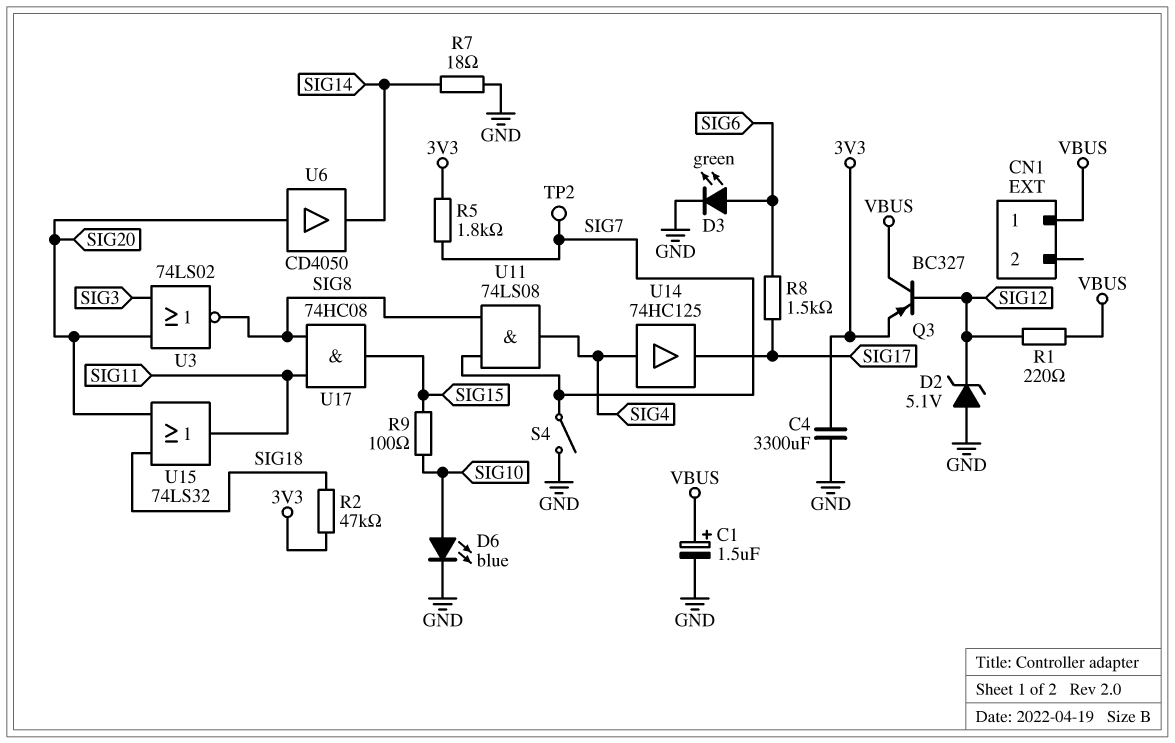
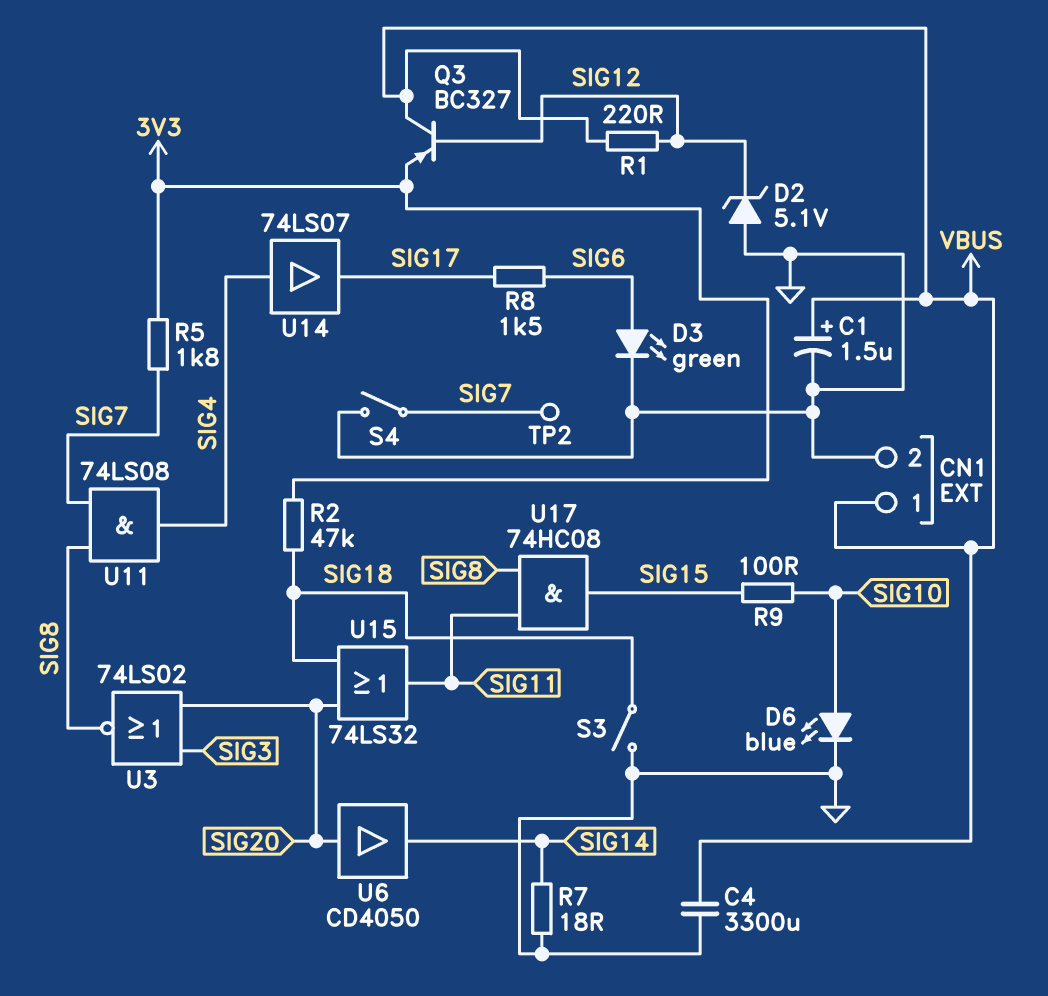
C4: 3300uF (3V3, GND) -> 3300uF (GND, VBUS)
CN1 pin 2: none -> GND
S3: none -> switch (GND, SIG18)
U14: buffer 74HC125 (in SIG4, out SIG17) -> buffer 74LS07 (in SIG4, out SIG17)

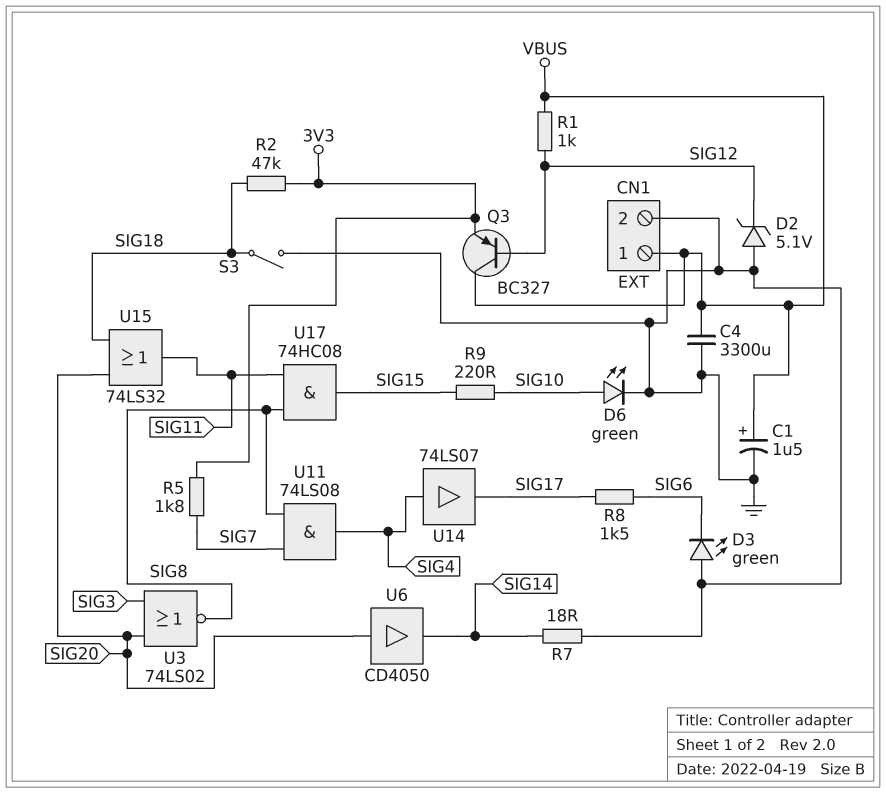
D3: LED green (A SIG6, K GND) -> LED green (A GND, K SIG6)
D6: LED blue (A SIG10, K GND) -> LED green (A SIG10, K GND)
R1: 220 (SIG12, VBUS) -> 1k (SIG12, VBUS)
R9: 100 (SIG10, SIG15) -> 220 (SIG10, SIG15)
S4: switch (GND, SIG7) -> none
TP2: test point (SIG7) -> none

